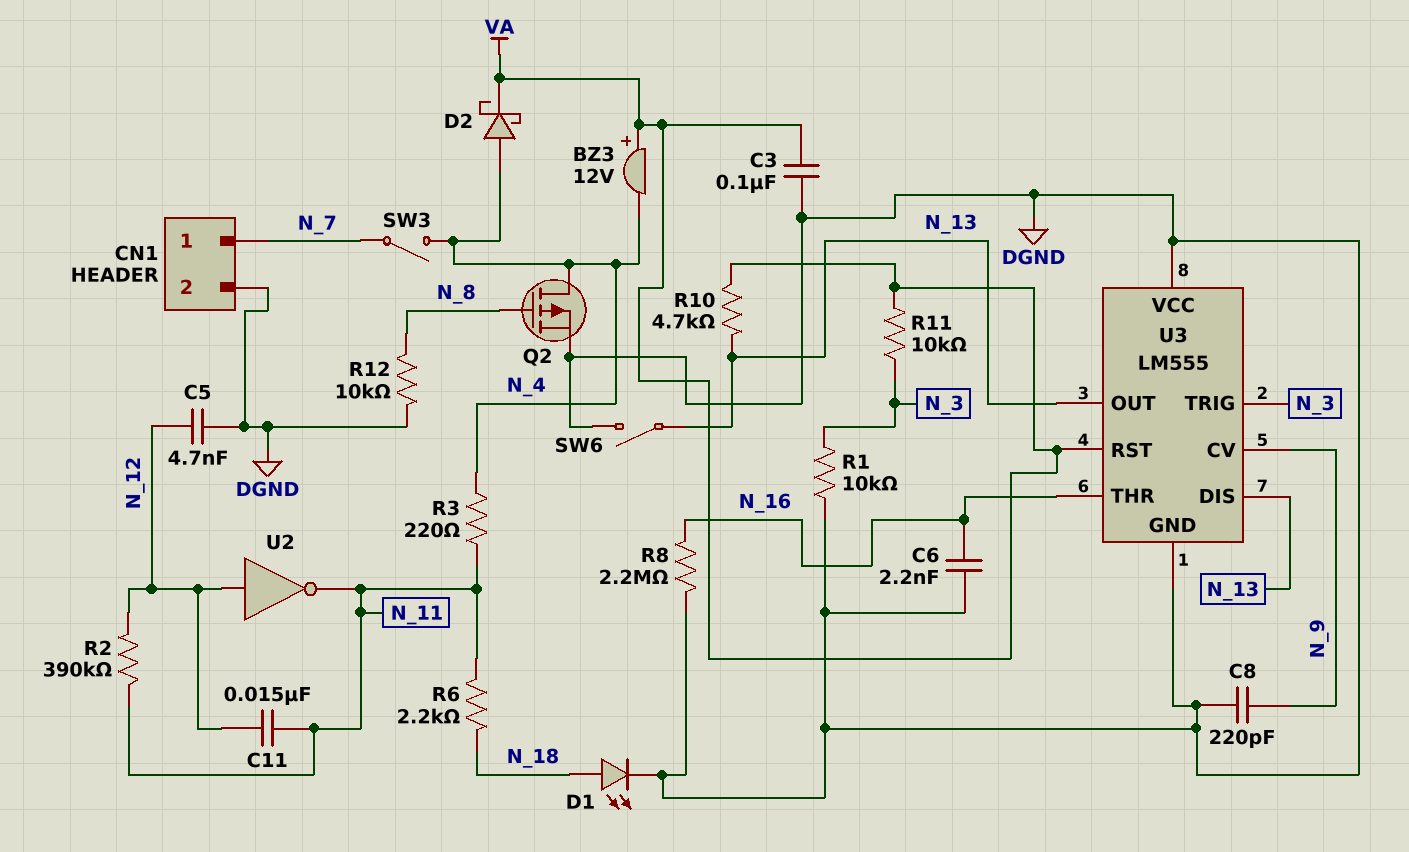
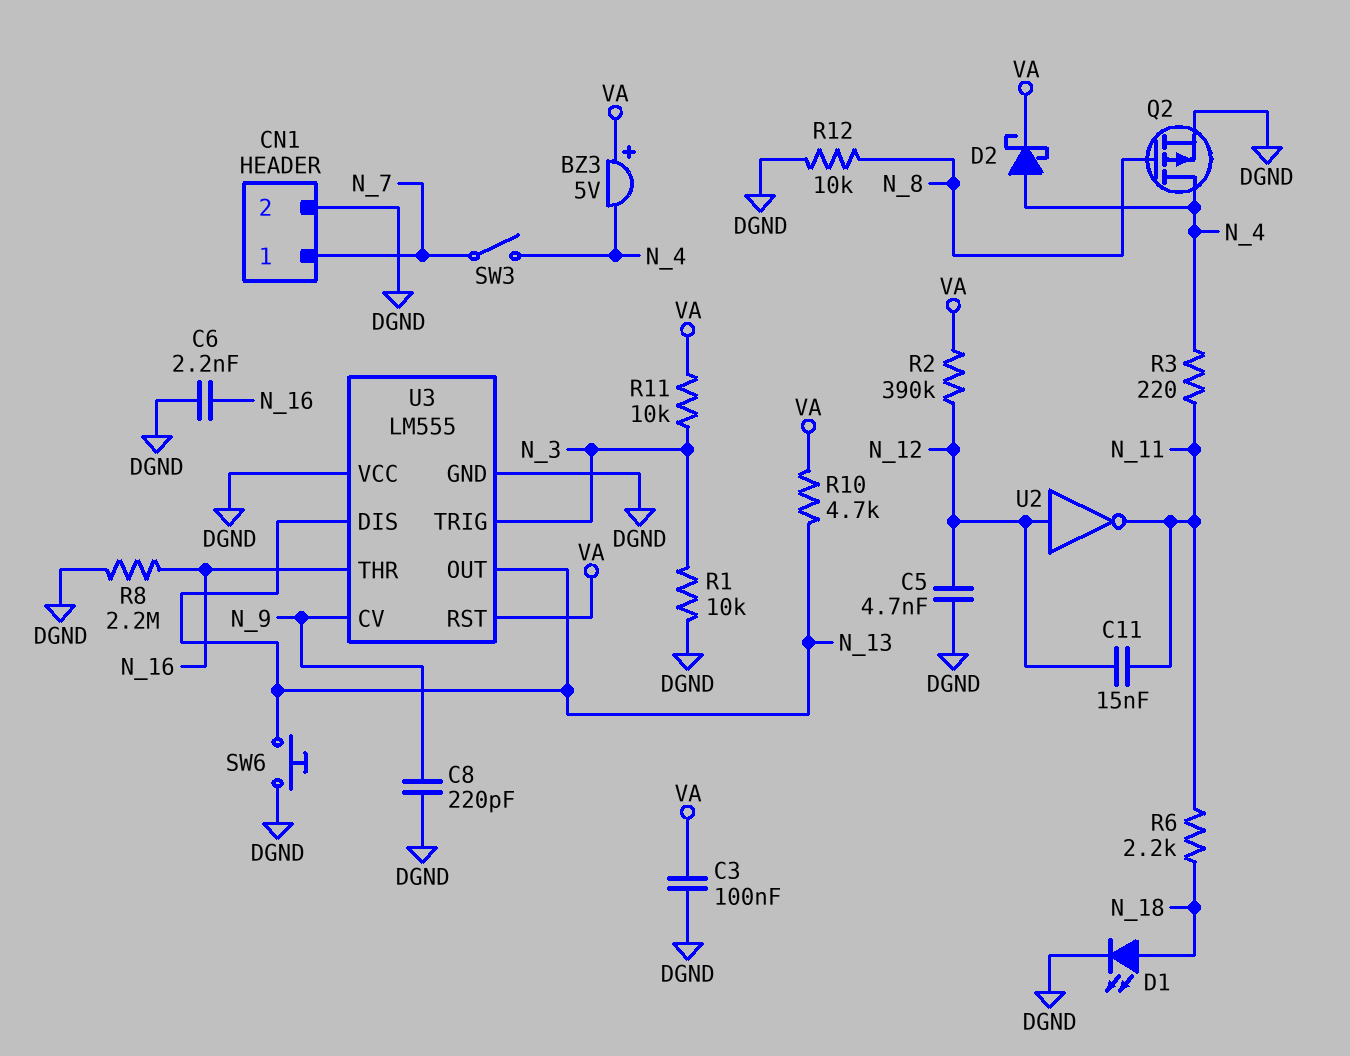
BZ3: buzzer 12V (plus VA, minus N_4) -> buzzer 5V (plus VA, minus N_4)
R2: 390k (N_11, N_12) -> 390k (N_12, VA)
SW6: switch (DGND, N_13) -> button (DGND, N_13)

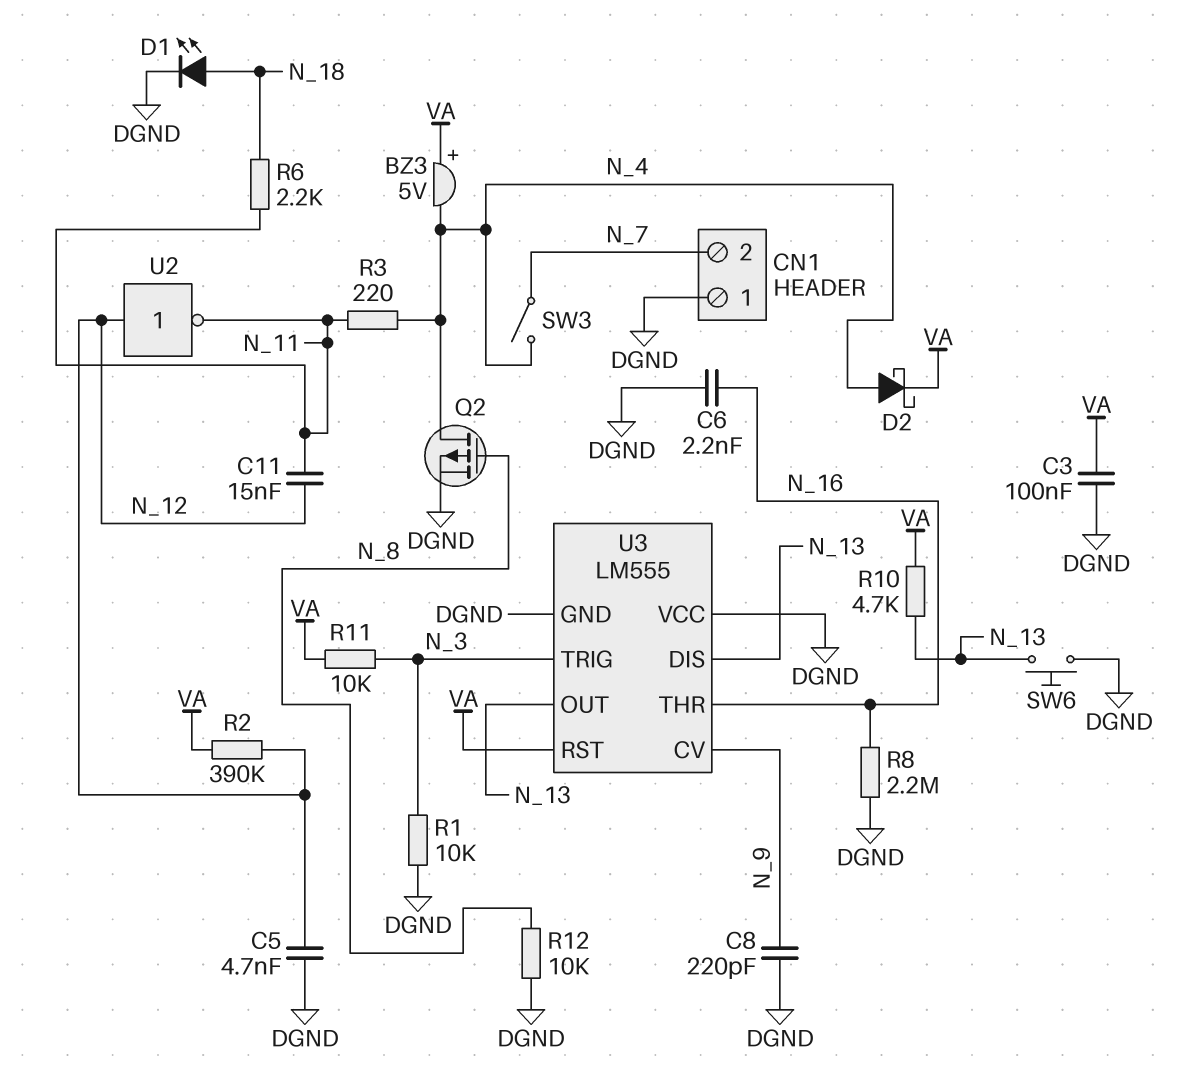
CN1 pin 1: N_7 -> DGND
CN1 pin 2: DGND -> N_7

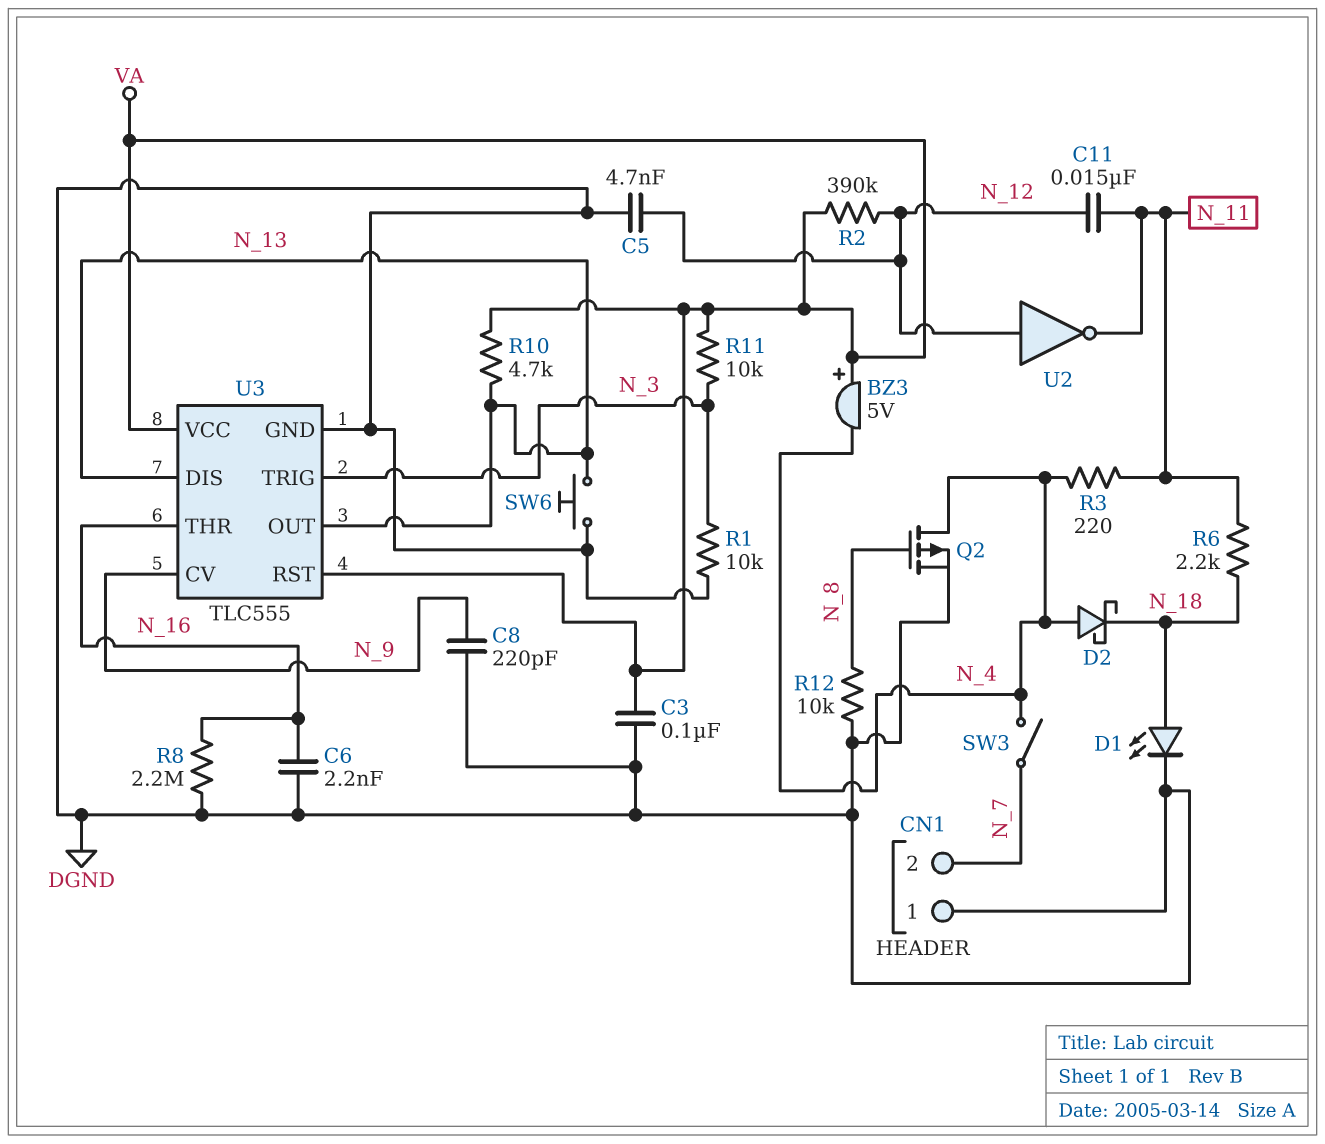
D2: schottky (A N_4, K VA) -> schottky (A N_4, K N_18)
U3: LM555 -> TLC555
U3 pin VCC: DGND -> VA

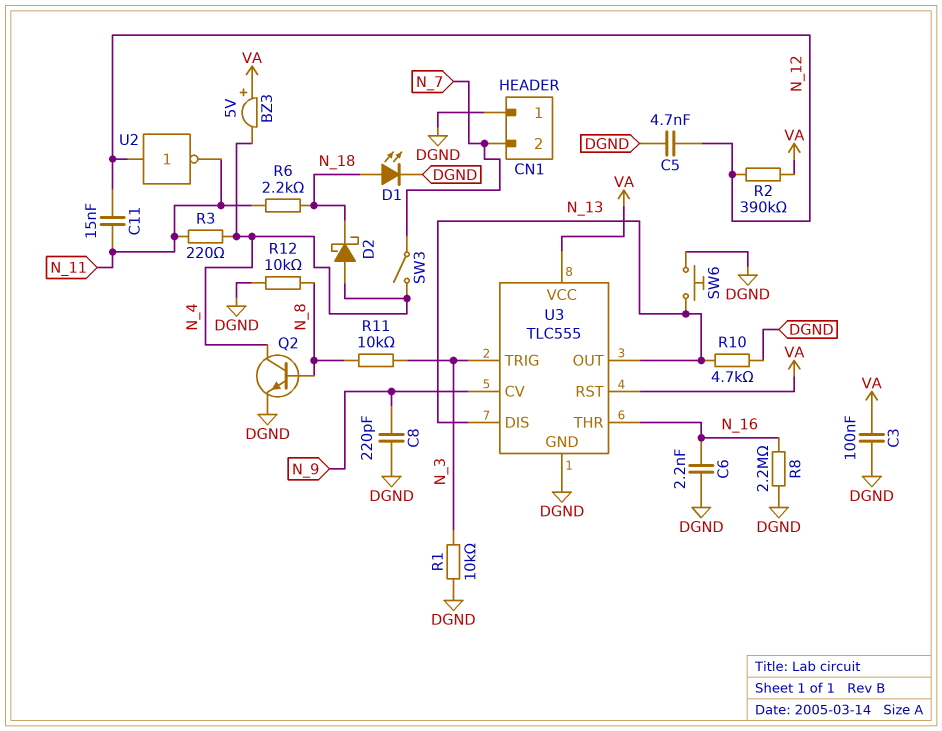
Q2: PMOS (G N_8, D N_4, S DGND) -> NPN (B N_8, C N_4, E DGND)
R10: 4.7k (N_13, VA) -> 4.7k (DGND, N_13)
R11: 10k (N_3, VA) -> 10k (N_3, N_8)

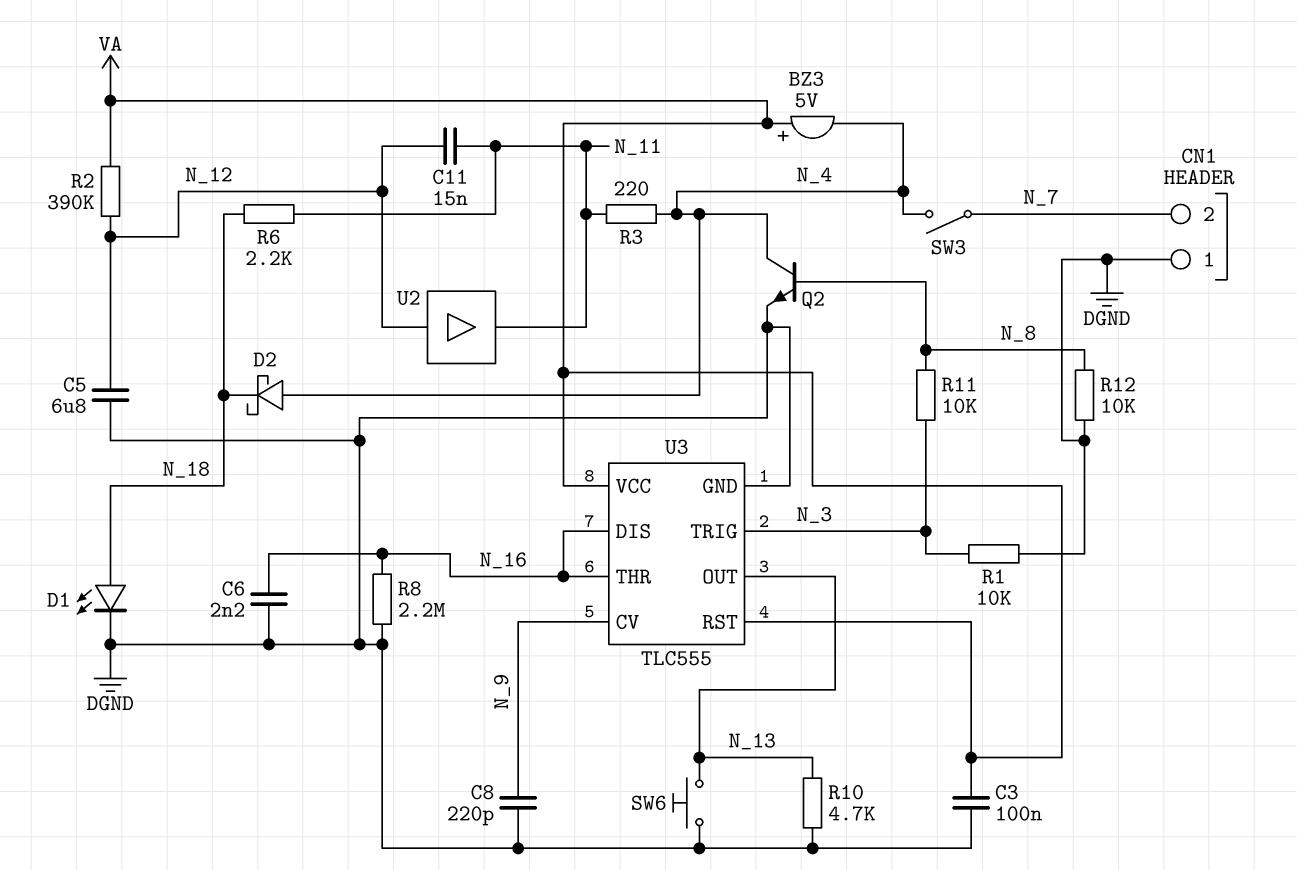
C5: 4.7nF (DGND, N_12) -> 6.8uF (DGND, N_12)
U2: NOT (in N_12, out N_11) -> buffer (in N_12, out N_11)
U3 pin DIS: N_13 -> N_16

